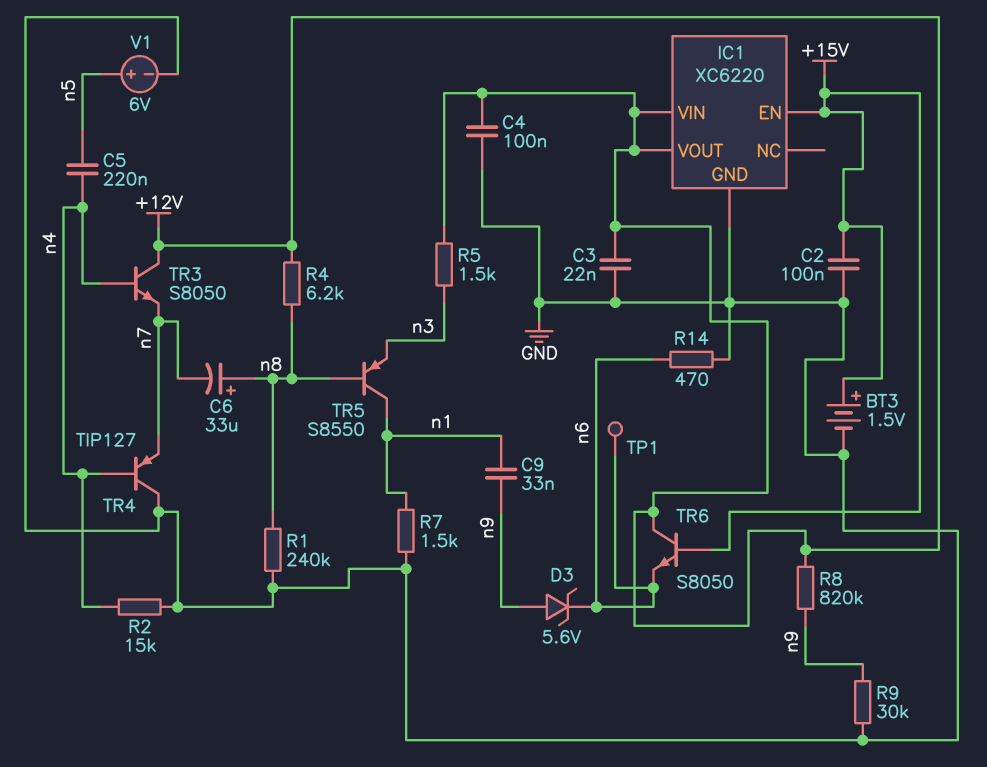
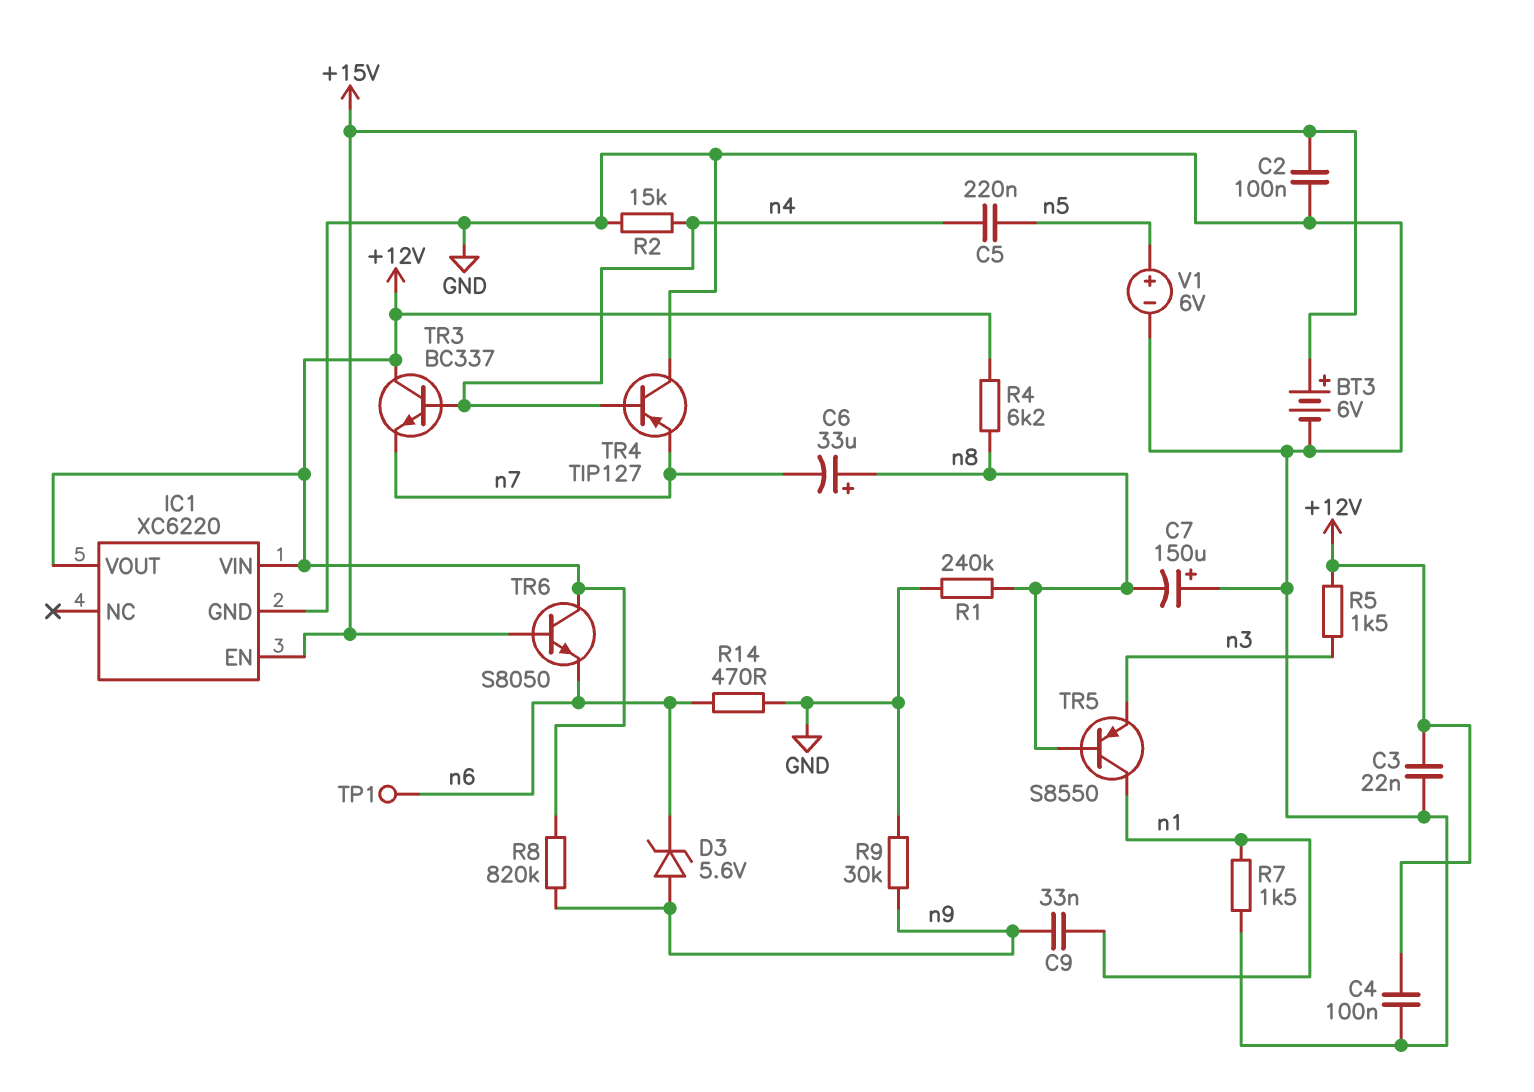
BT3: 1.5V (plus +15V, minus GND) -> 6V (plus +15V, minus GND)
C7: none -> 150uF (plus GND, minus n8)
TR3: NPN S8050 (B n4, C +12V, E n7) -> NPN BC337 (B n4, C +12V, E n7)

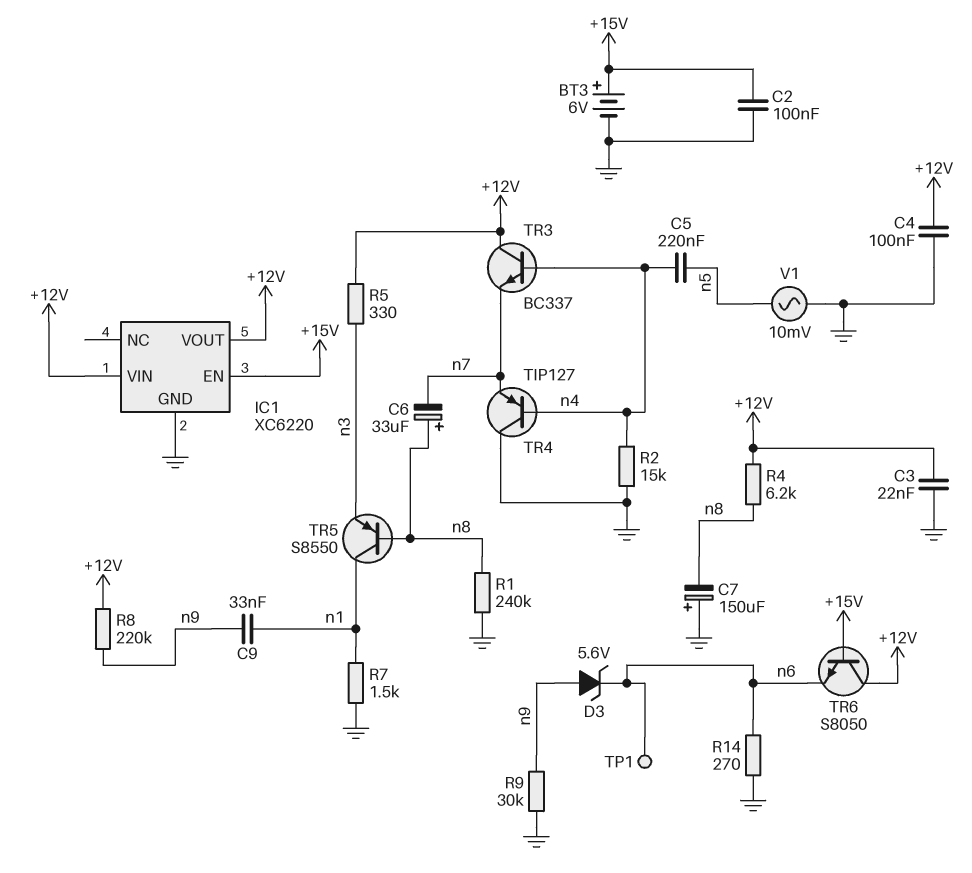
R5: 1.5k (+12V, n3) -> 330 (+12V, n3)
R8: 820k (+12V, n9) -> 220k (+12V, n9)
R14: 470 (GND, n6) -> 270 (GND, n6)
V1: 6V (plus n5, minus GND) -> AC 10mV (GND, n5)

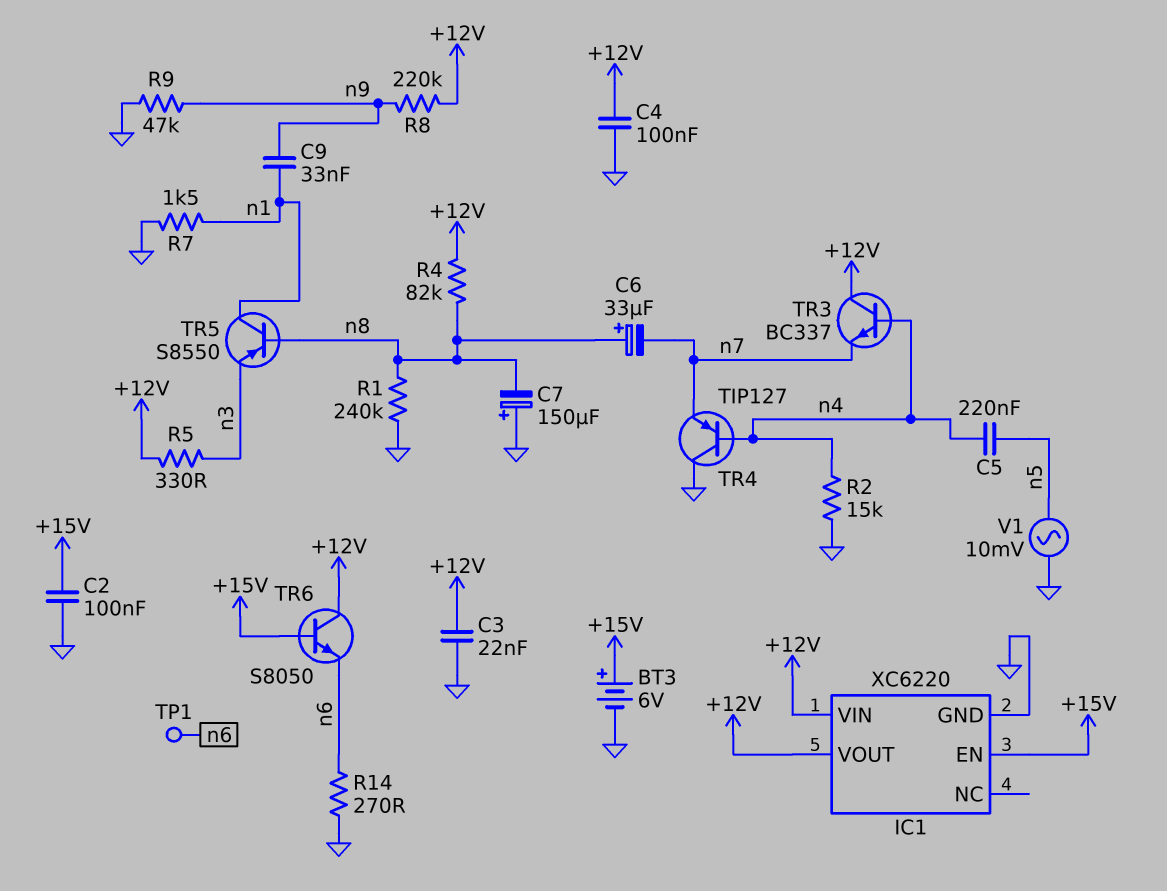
D3: zener 5.6V (A n9, K n6) -> none
R4: 6.2k (+12V, n8) -> 82k (+12V, n8)
R9: 30k (GND, n9) -> 47k (GND, n9)

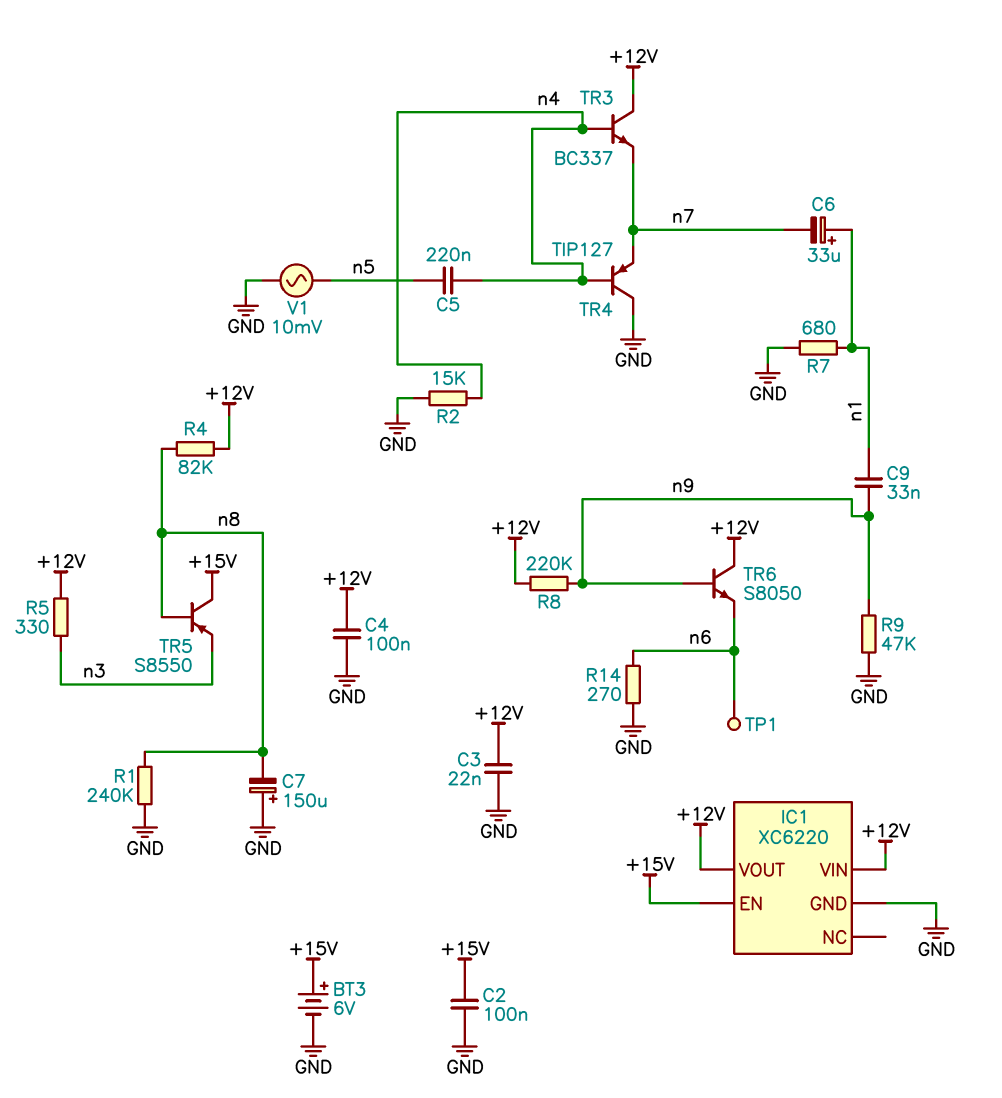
C6: 33uF (plus n8, minus n7) -> 33uF (plus n1, minus n7)
R7: 1.5k (GND, n1) -> 680 (GND, n1)
TR5: PNP S8550 (B n8, C n1, E n3) -> PNP S8550 (B n8, C +15V, E n3)
TR6: NPN S8050 (B +15V, C +12V, E n6) -> NPN S8050 (B n9, C +12V, E n6)

